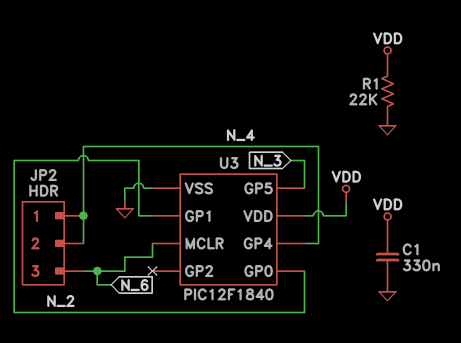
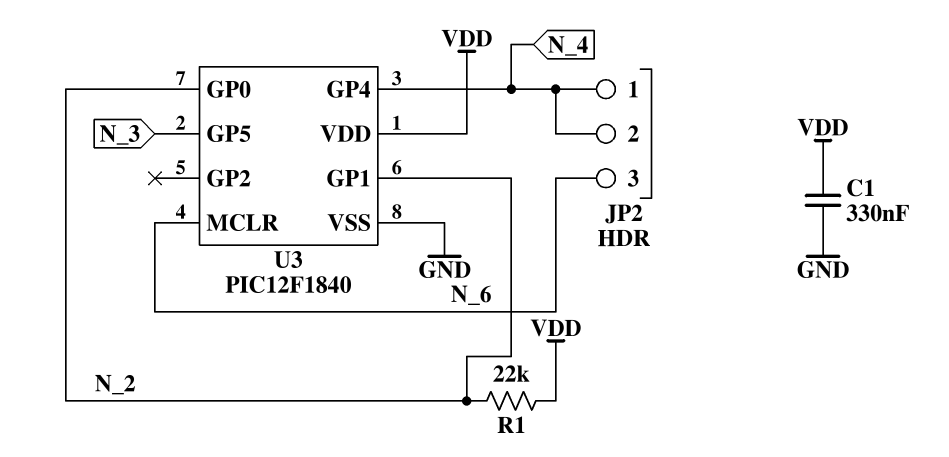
R1: 22k (GND, VDD) -> 22k (N_2, VDD)

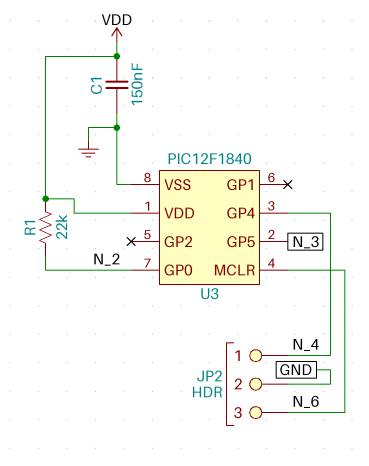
C1: 330nF (GND, VDD) -> 150nF (GND, VDD)
JP2 pin 2: N_4 -> GND
U3 pin GP1: N_2 -> none

